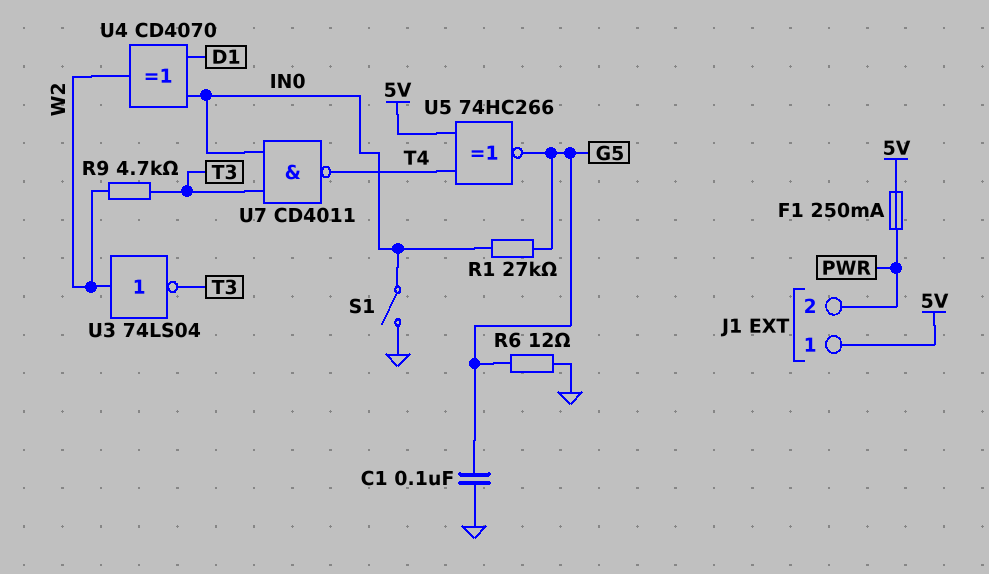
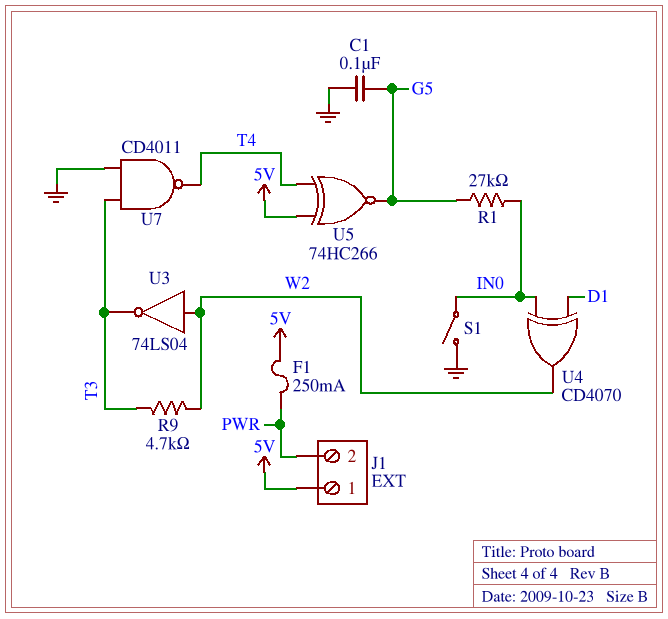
R6: 12 (G5, GND) -> none
U7: NAND CD4011 (in IN0, in T3, out T4) -> NAND CD4011 (in GND, in T3, out T4)

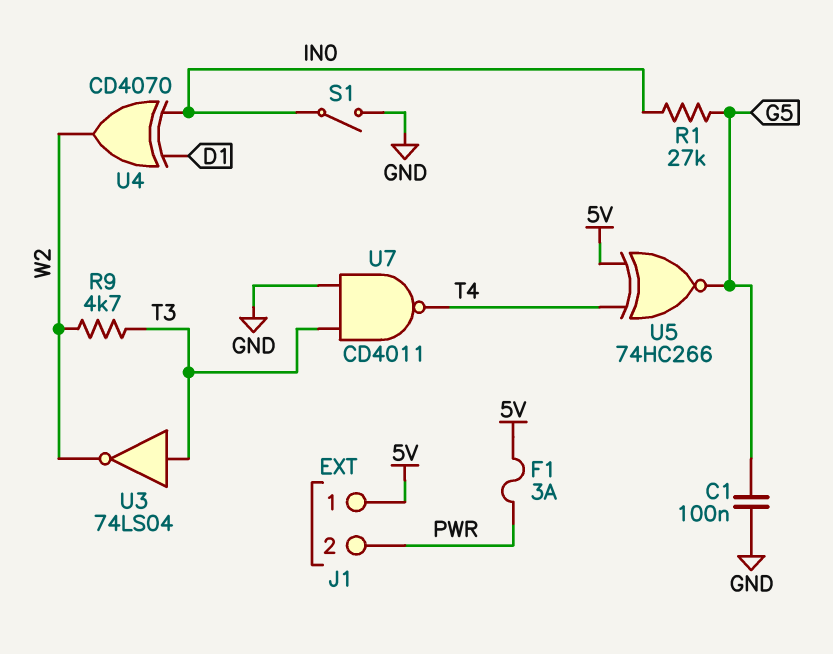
F1: 250mA (5V, PWR) -> 3A (5V, PWR)
U3: NOT 74LS04 (in W2, out T3) -> NOT 74LS04 (in T3, out W2)

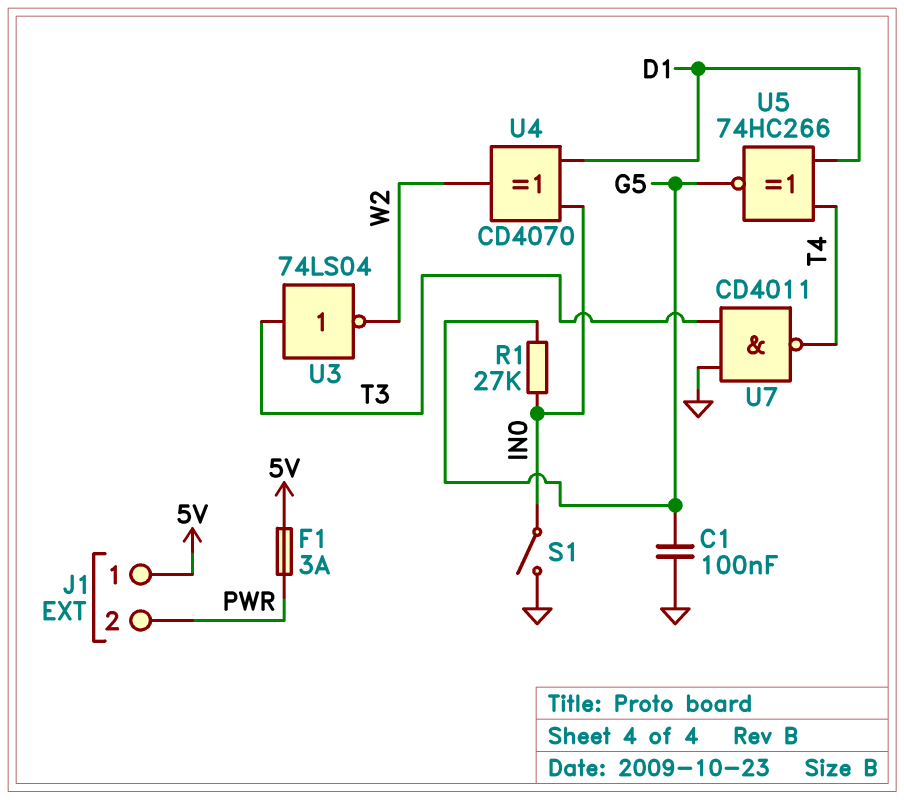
R9: 4.7k (T3, W2) -> none
U5: XNOR 74HC266 (in 5V, in T4, out G5) -> XNOR 74HC266 (in D1, in T4, out G5)

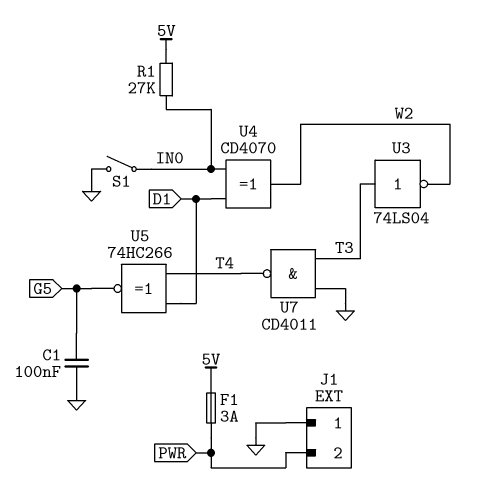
J1 pin 1: 5V -> GND
R1: 27k (G5, IN0) -> 27k (5V, IN0)

